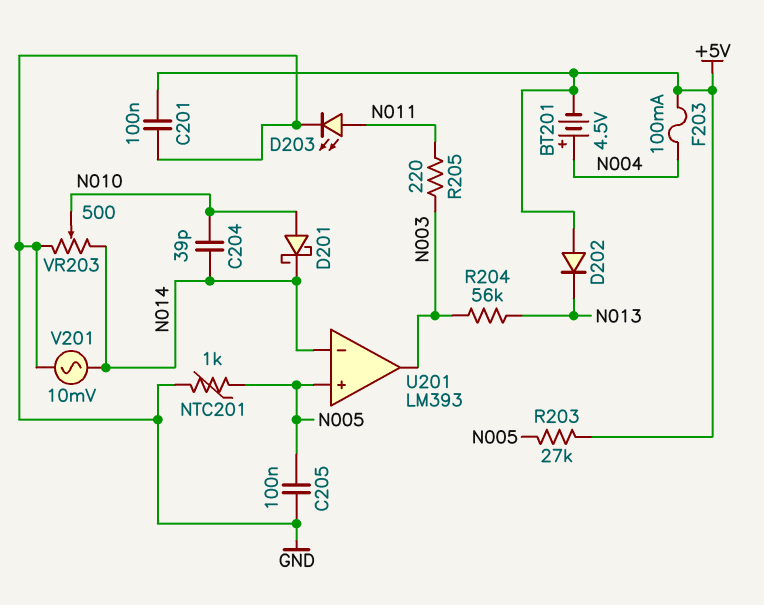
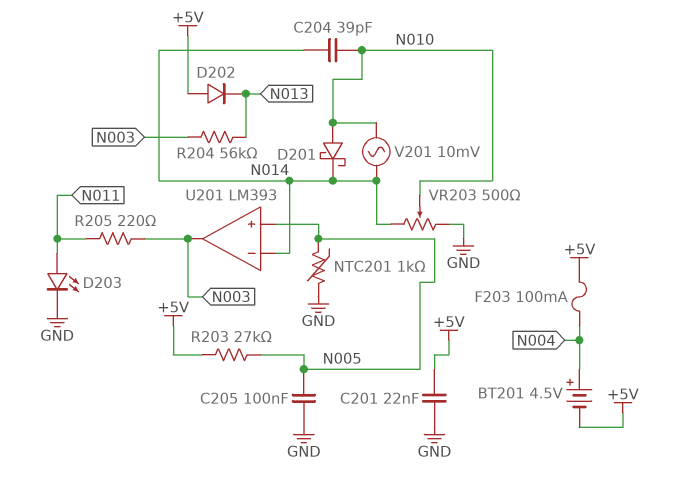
C201: 100nF (+5V, GND) -> 22nF (+5V, GND)
V201: AC 10mV (GND, N014) -> AC 10mV (N010, N014)

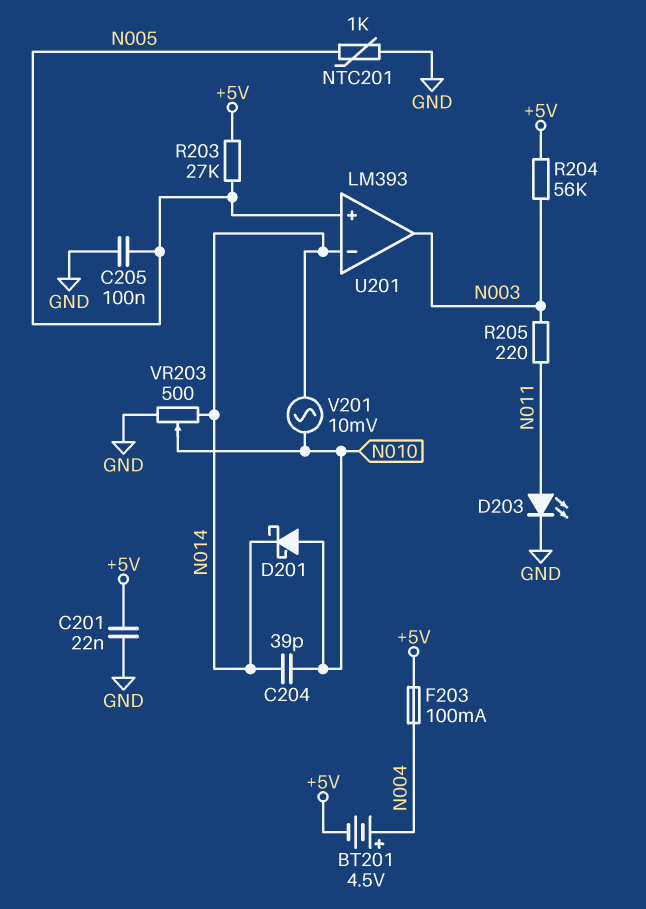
D202: diode (A +5V, K N013) -> none
R204: 56k (N003, N013) -> 56k (+5V, N003)

